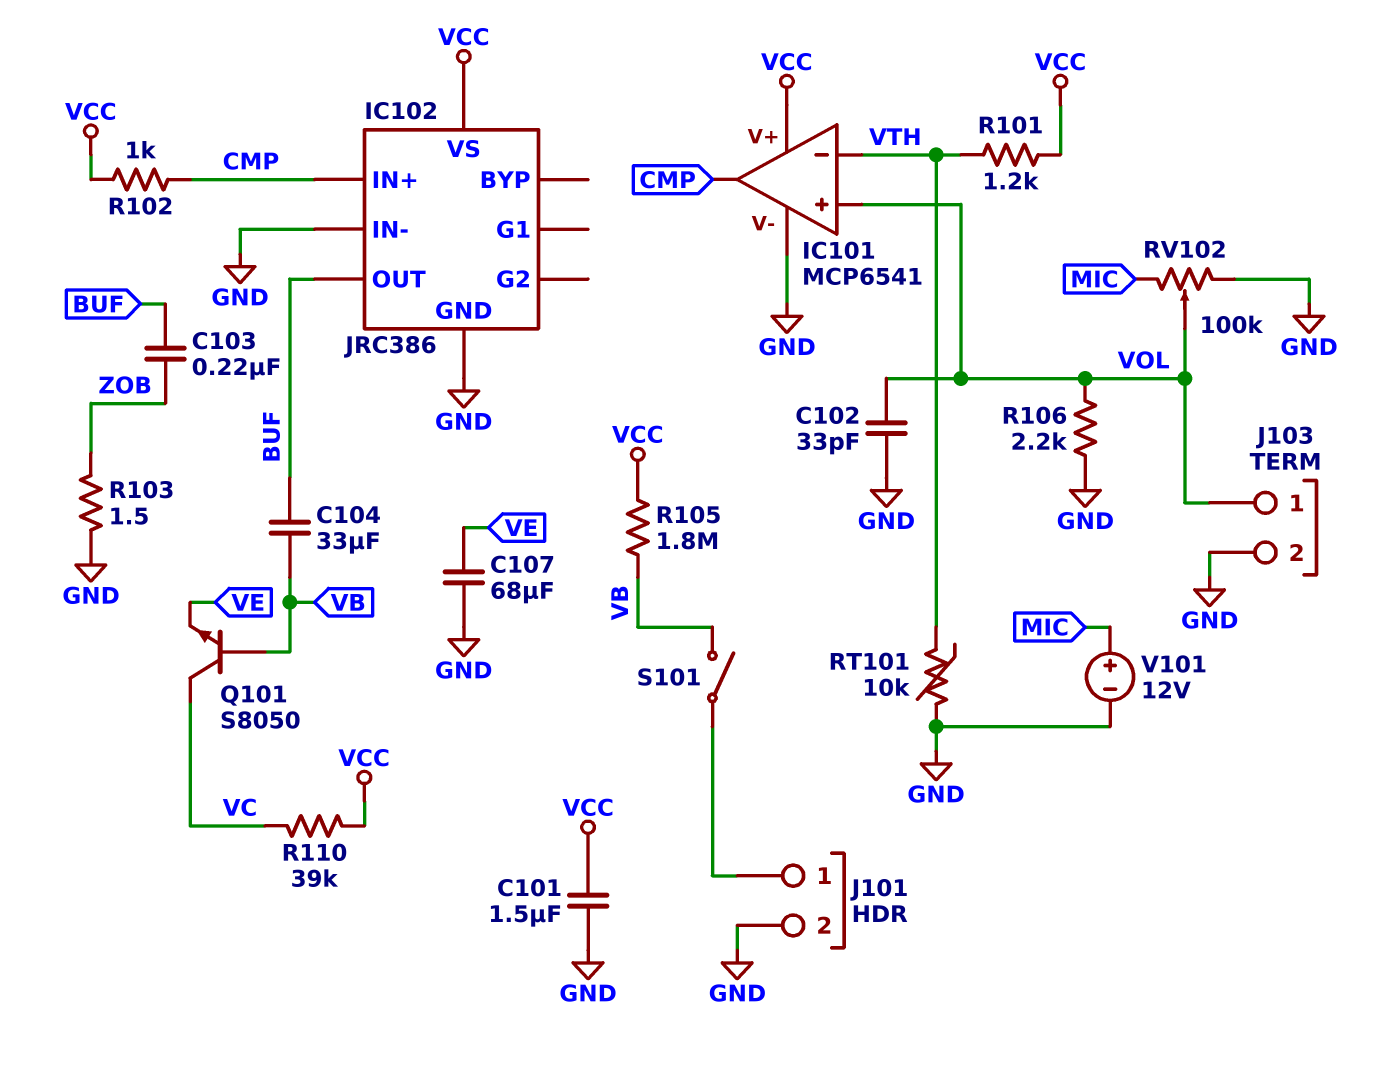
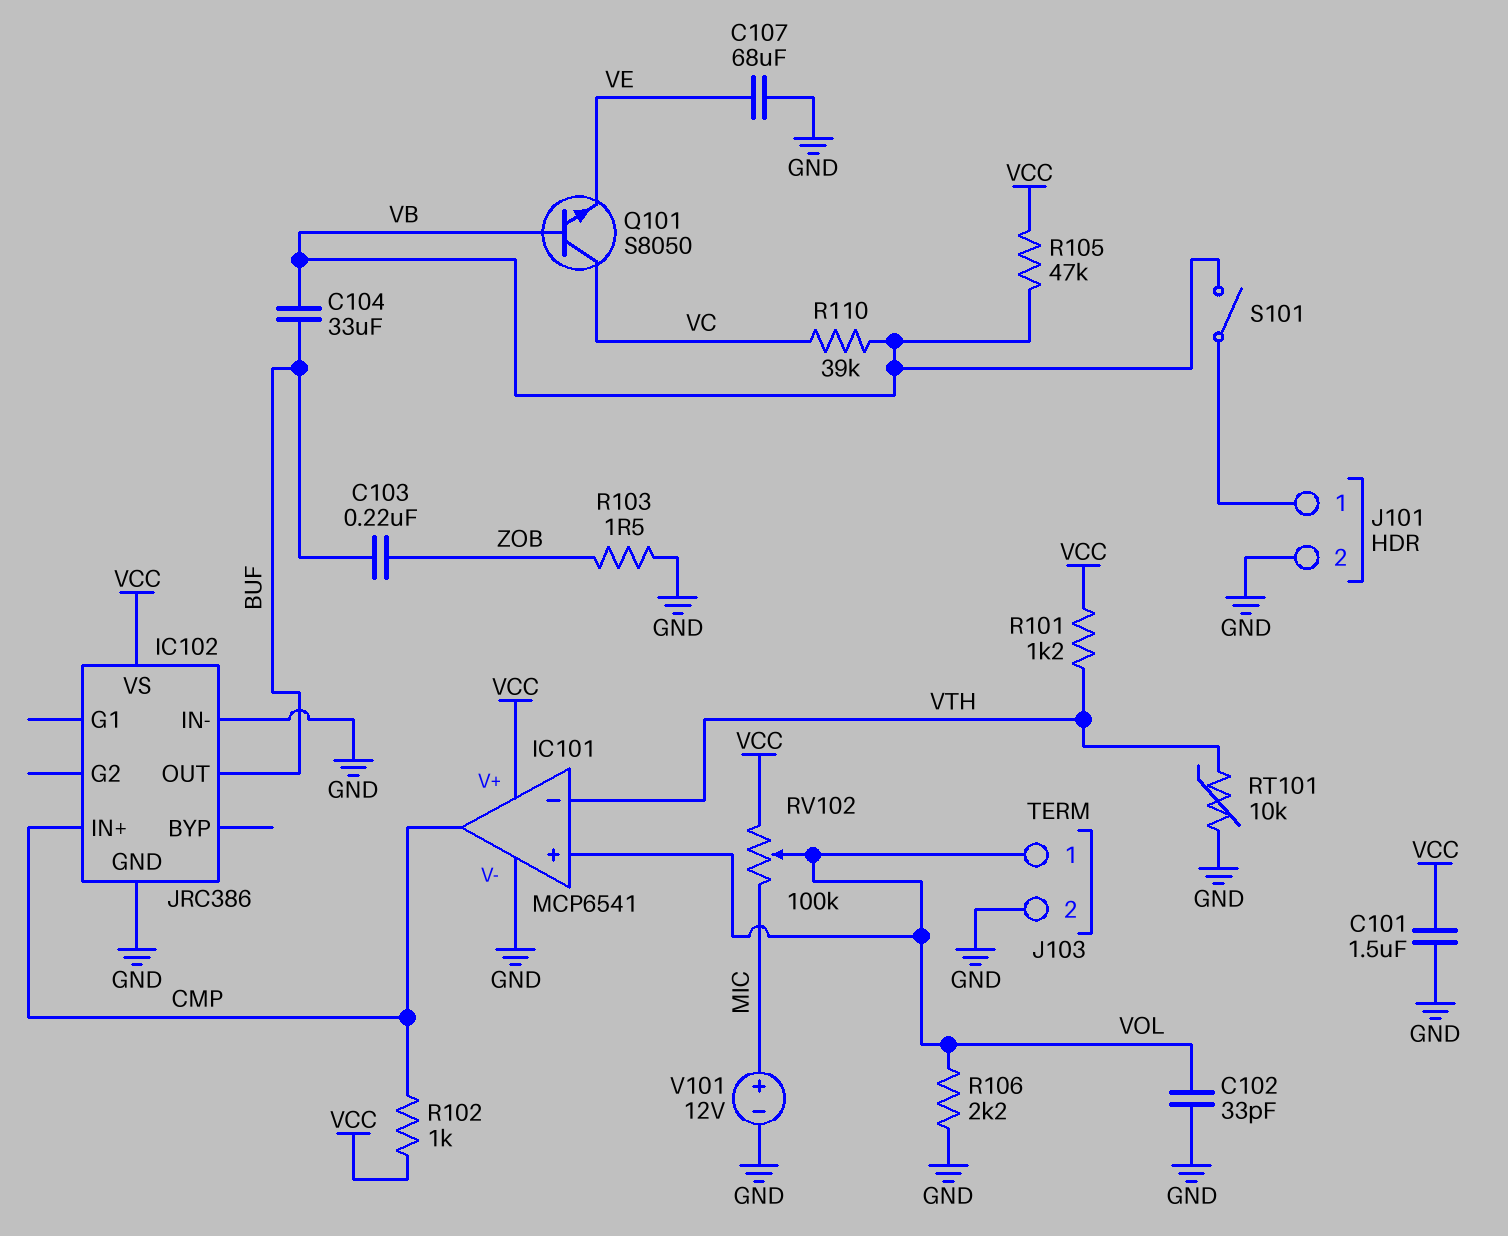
R105: 1.8M (VB, VCC) -> 47k (VB, VCC)
R110: 39k (VC, VCC) -> 39k (VB, VC)
RV102: 100k (GND, MIC, wiper VOL) -> 100k (MIC, VCC, wiper VOL)

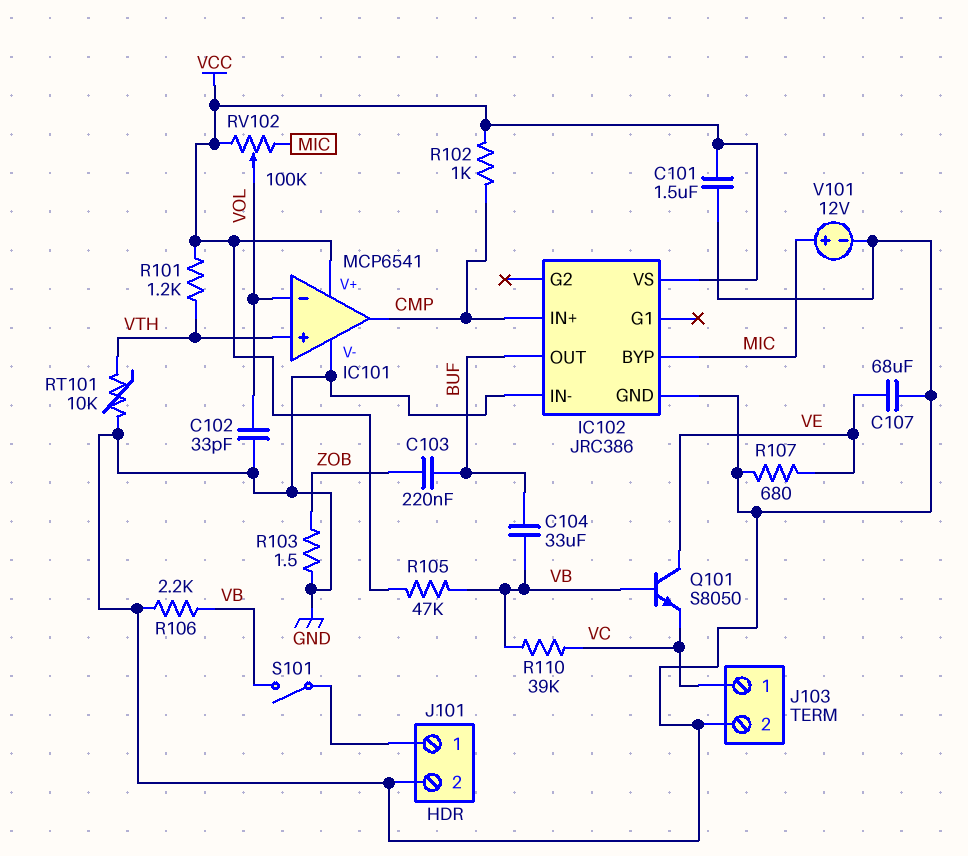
IC101 pin in+: VOL -> VTH
IC101 pin in-: VTH -> VOL
IC102 pin BYP: none -> MIC
J103 pin 1: VOL -> VC
Q101: NPN S8050 (B VB, C VC, E VE) -> NPN S8050 (B VB, C VE, E VC)
R106: 2.2k (GND, VOL) -> 2.2k (GND, VB)
R107: none -> 680 (GND, VE)

